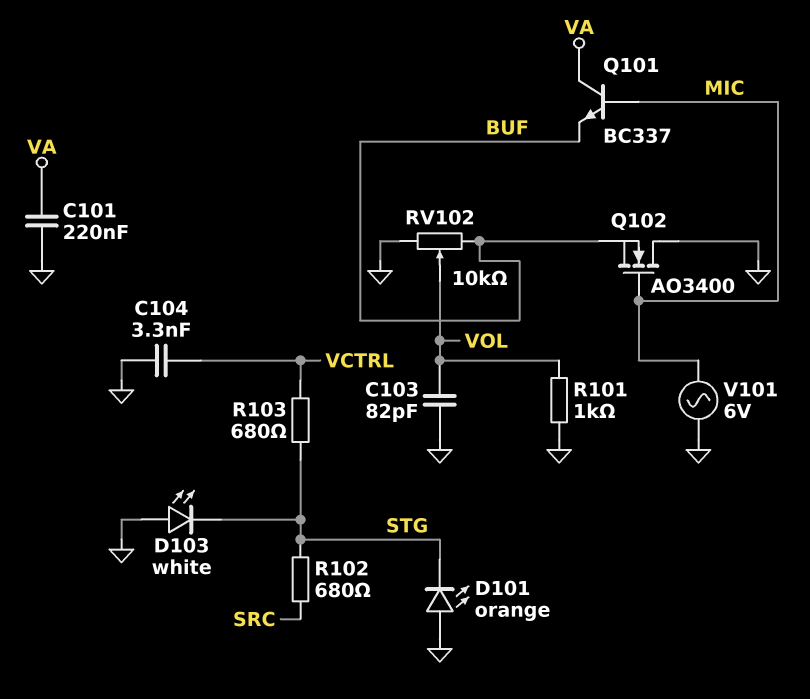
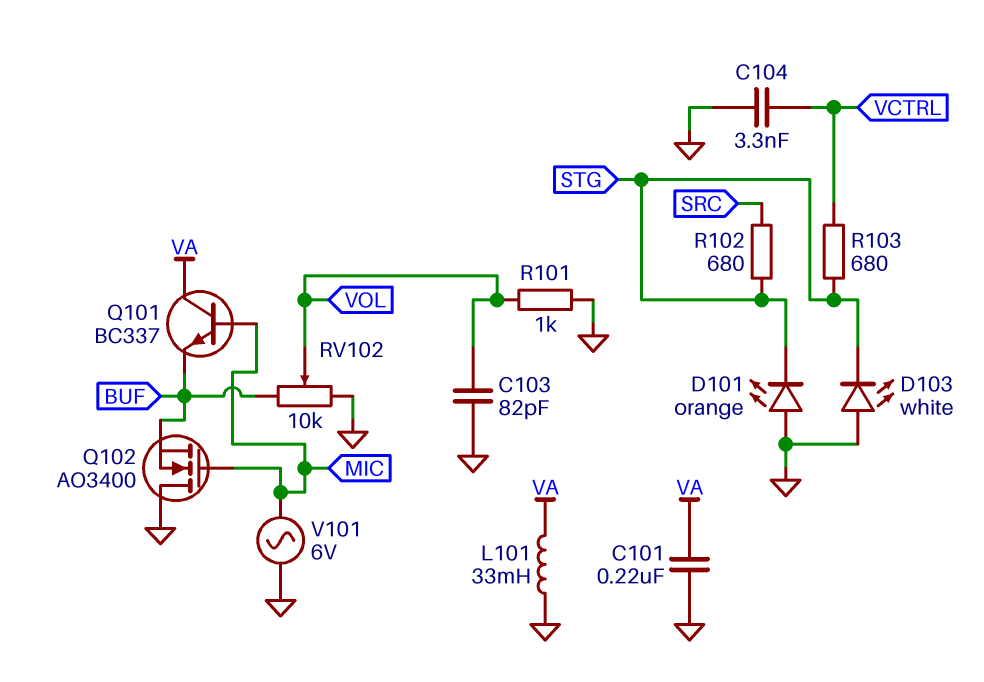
L101: none -> 33mH (GND, VA)

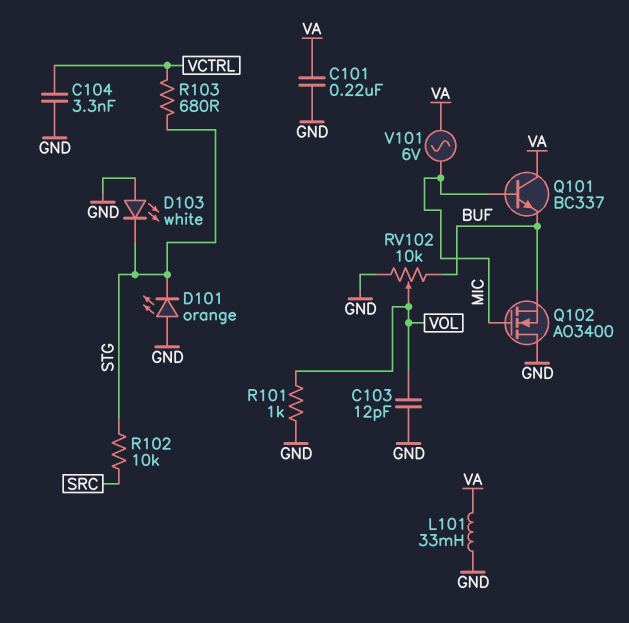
C103: 82pF (GND, VOL) -> 12pF (GND, VOL)
R102: 680 (SRC, STG) -> 10k (SRC, STG)
V101: AC 6V (GND, MIC) -> AC 6V (MIC, VA)

